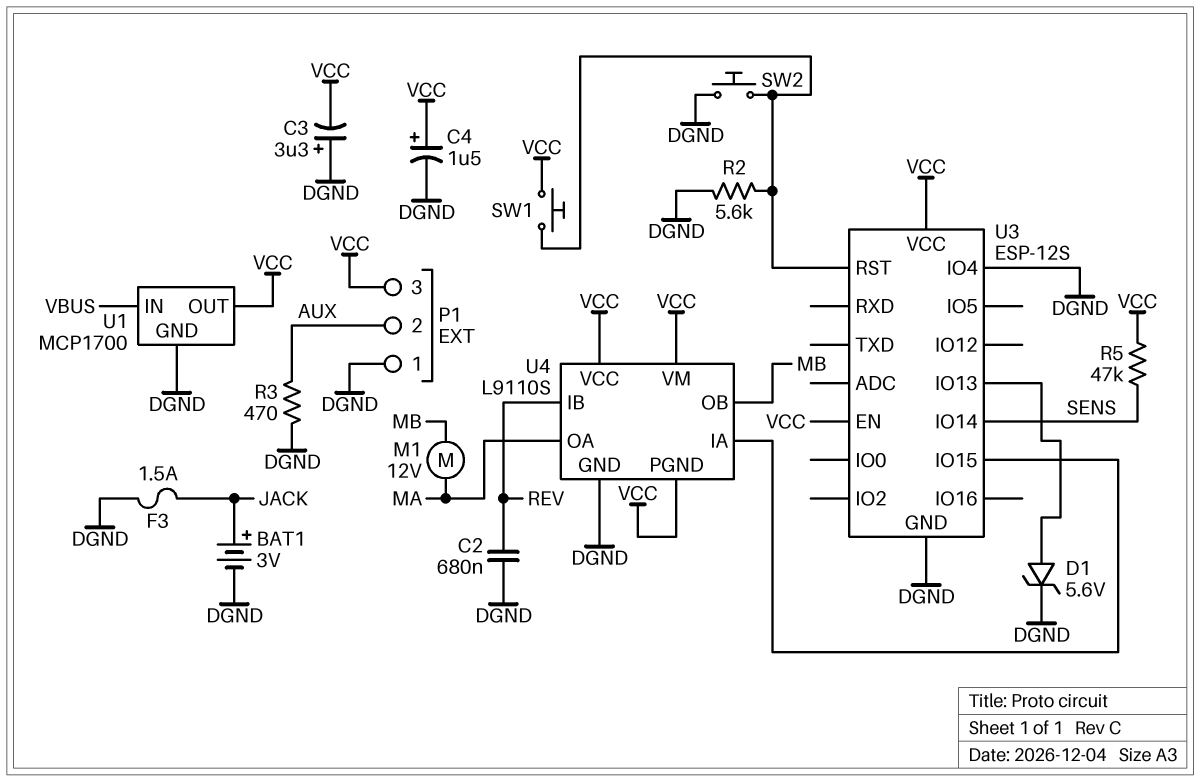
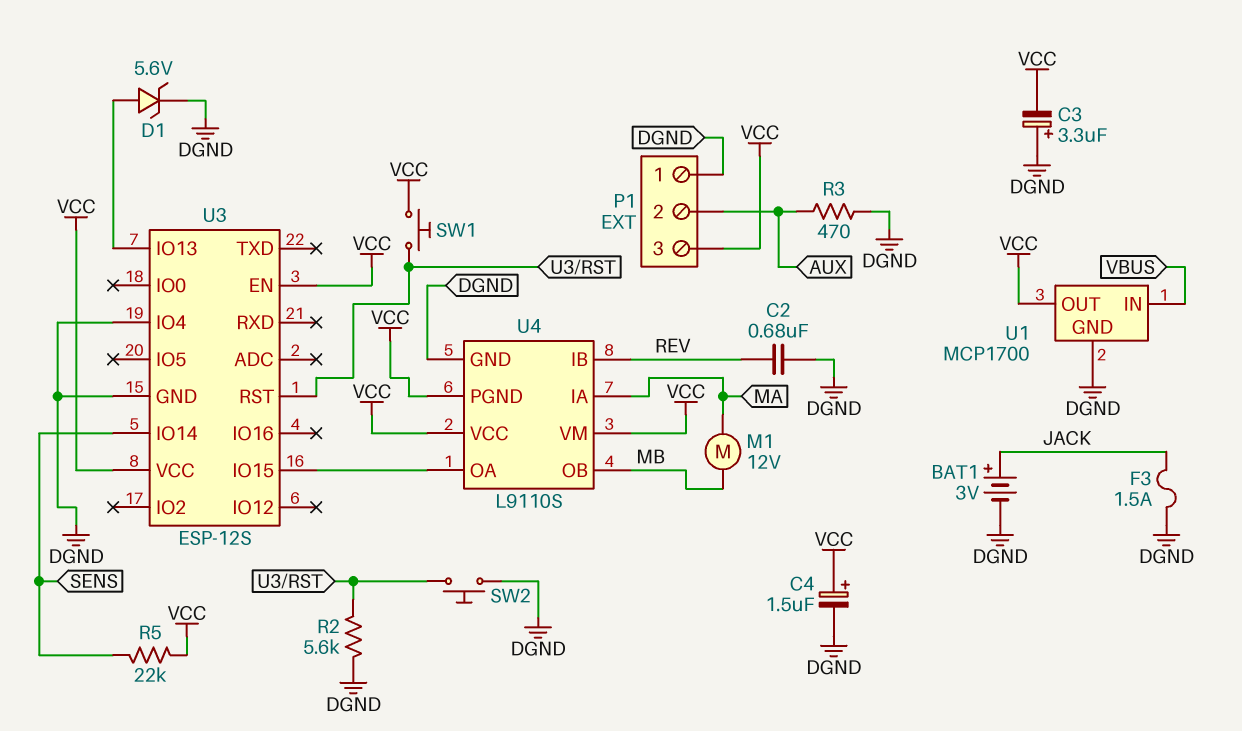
R5: 47k (SENS, VCC) -> 22k (SENS, VCC)
U4 pin IA: U3/IO15 -> MA
U4 pin OA: MA -> U3/IO15

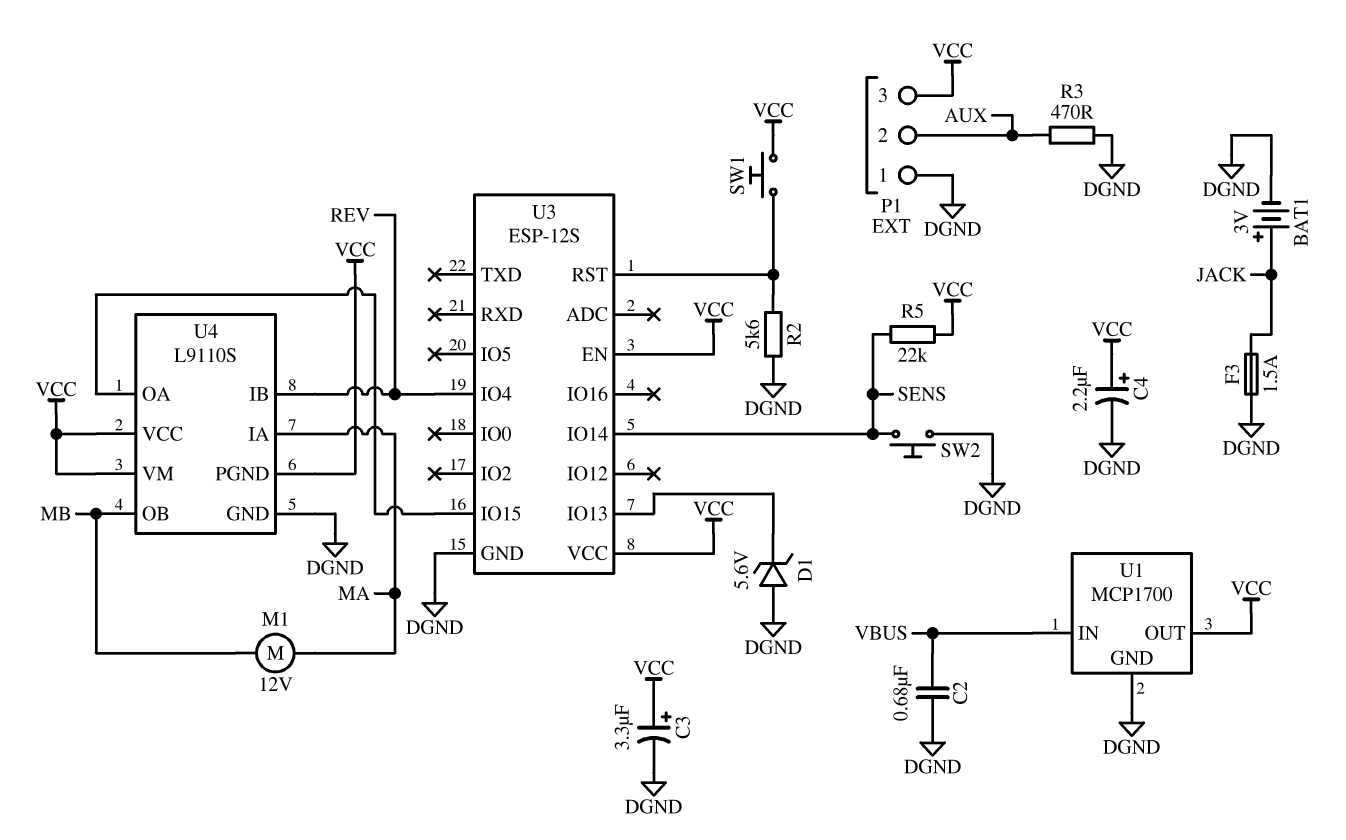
C2: 680nF (DGND, REV) -> 680nF (DGND, VBUS)
C3: 3.3uF (plus DGND, minus VCC) -> 3.3uF (plus VCC, minus DGND)
C4: 1.5uF (plus VCC, minus DGND) -> 2.2uF (plus VCC, minus DGND)
D1: zener 5.6V (A U3/IO13, K DGND) -> zener 5.6V (A DGND, K U3/IO13)
SW2: button (DGND, U3/RST) -> button (DGND, SENS)
U3 pin IO4: DGND -> REV

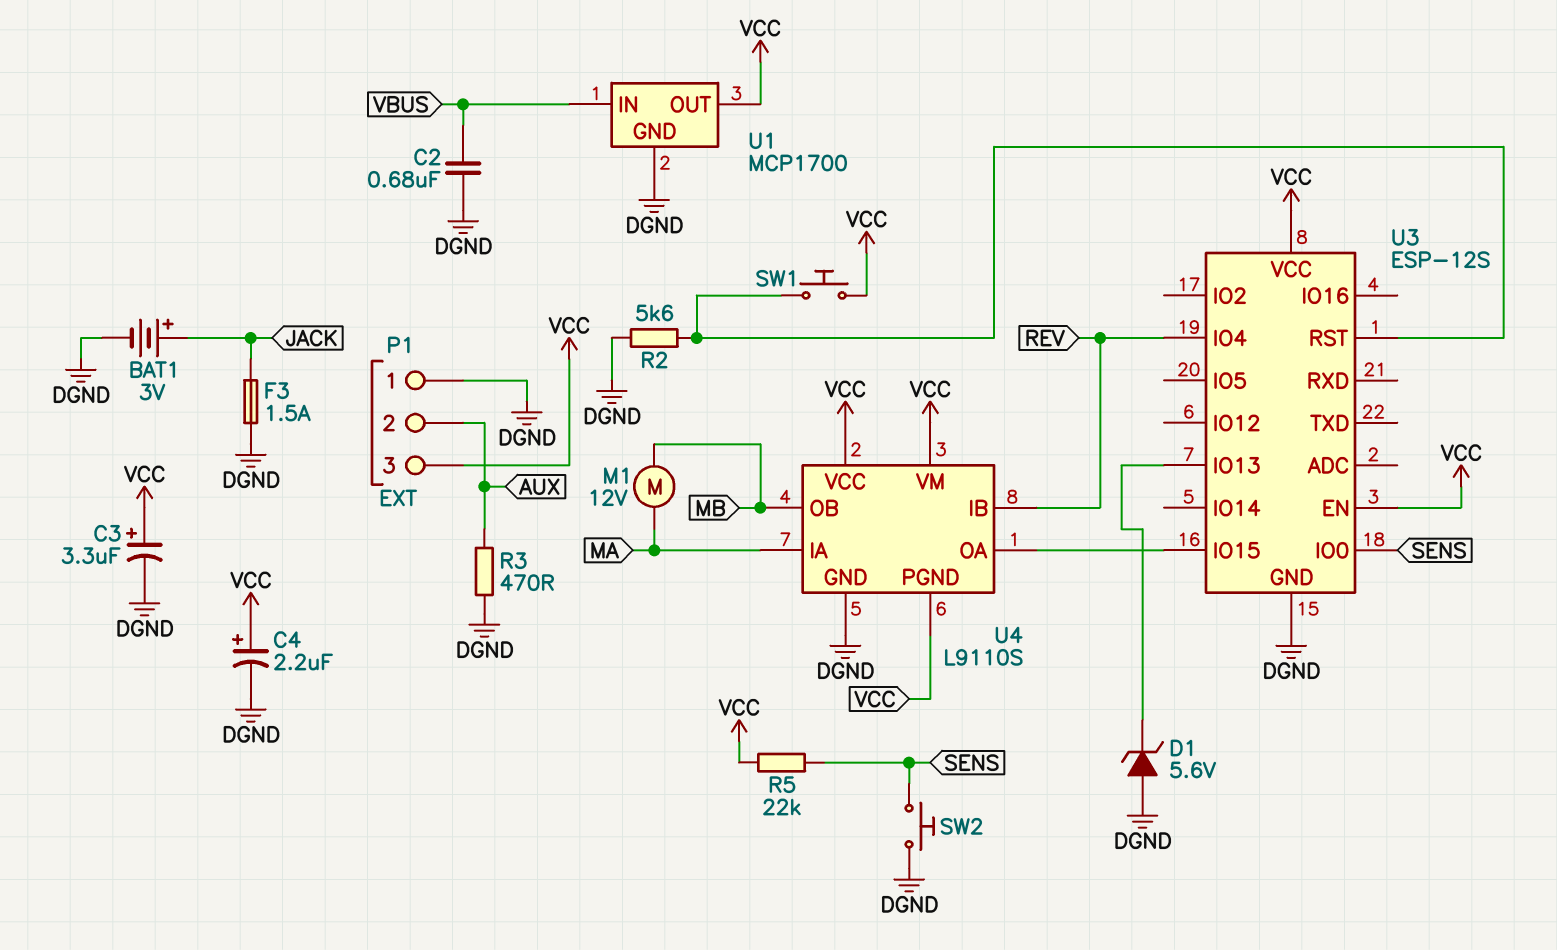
U3 pin IO0: none -> SENS
U3 pin IO14: SENS -> none

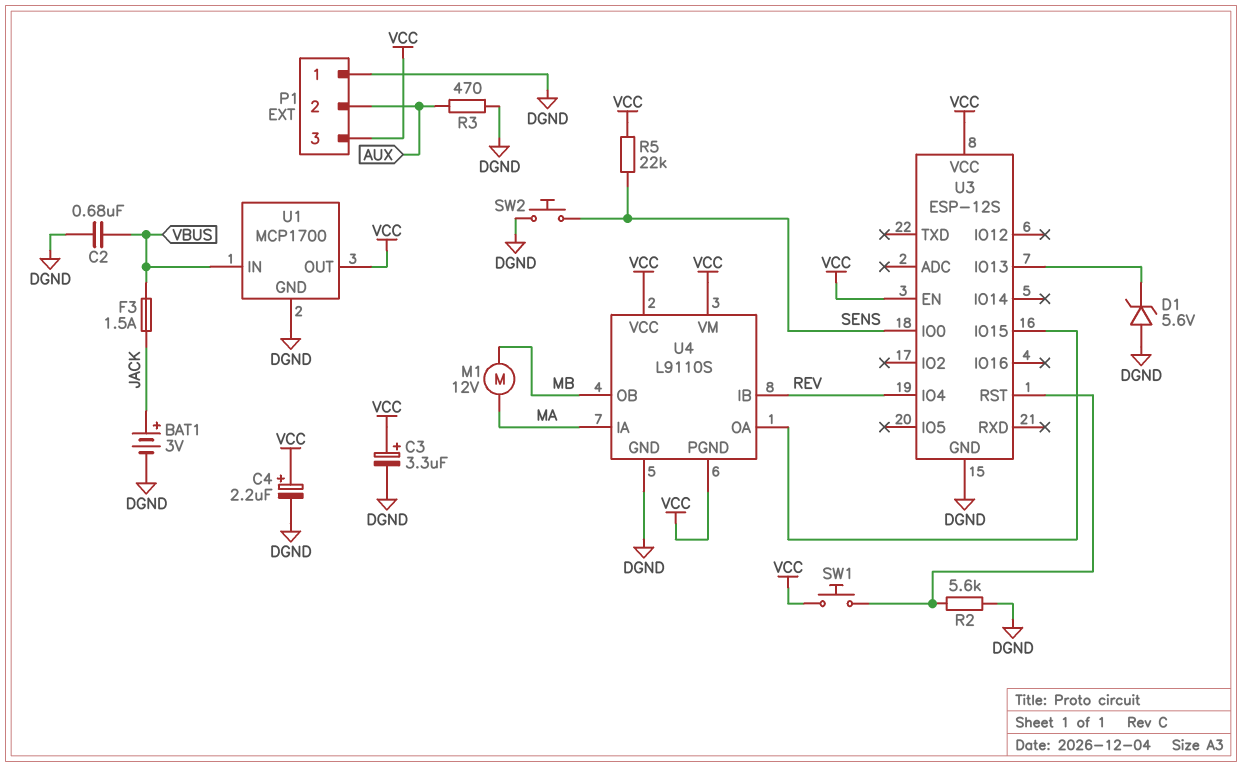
F3: 1.5A (DGND, JACK) -> 1.5A (JACK, VBUS)

